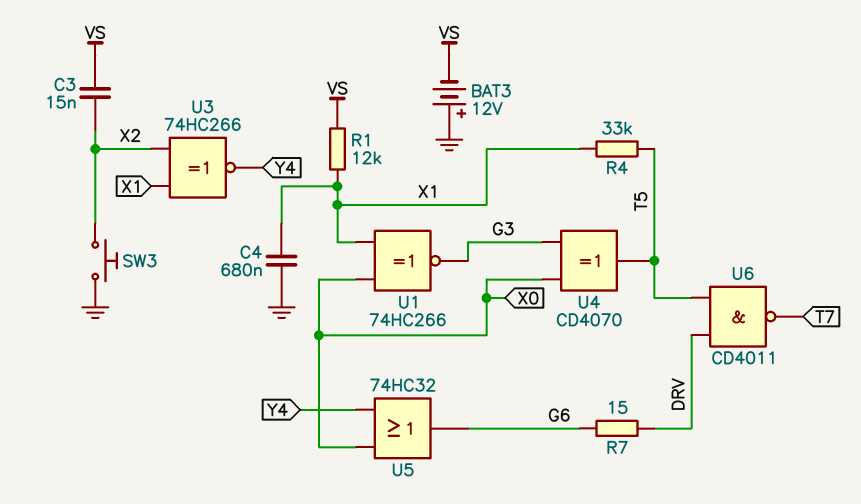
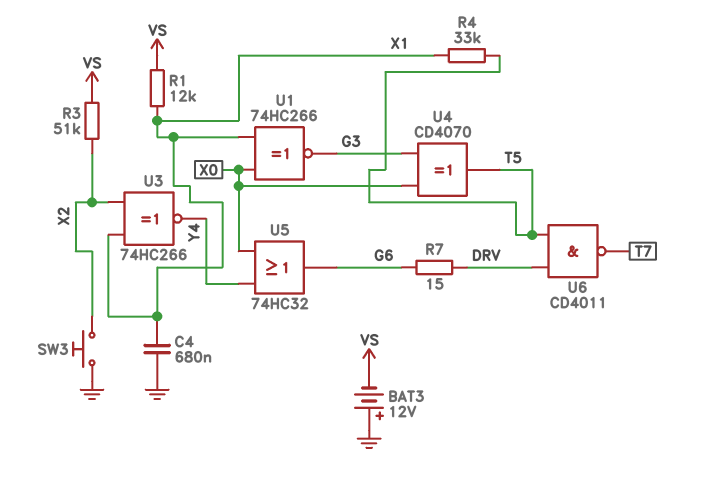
C3: 15nF (VS, X2) -> none
R3: none -> 51k (VS, X2)

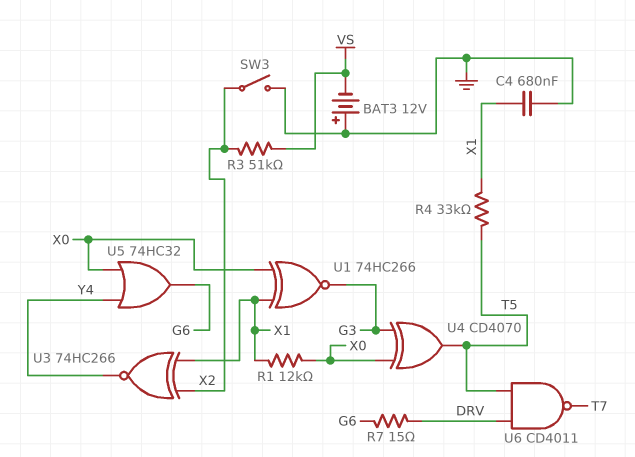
R1: 12k (VS, X1) -> 12k (X0, X1)
SW3: button (GND, X2) -> switch (GND, X2)

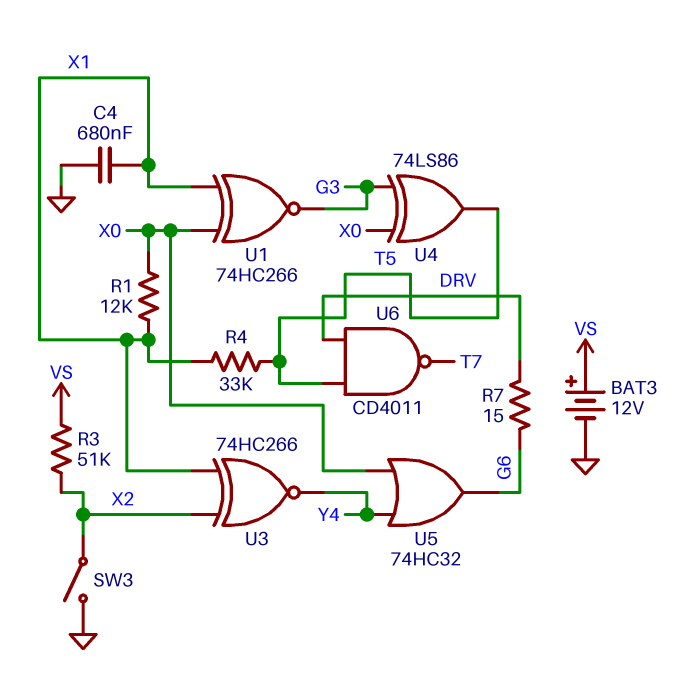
BAT3: 12V (plus GND, minus VS) -> 12V (plus VS, minus GND)
U4: XOR CD4070 (in G3, in X0, out T5) -> XOR 74LS86 (in G3, in X0, out T5)

